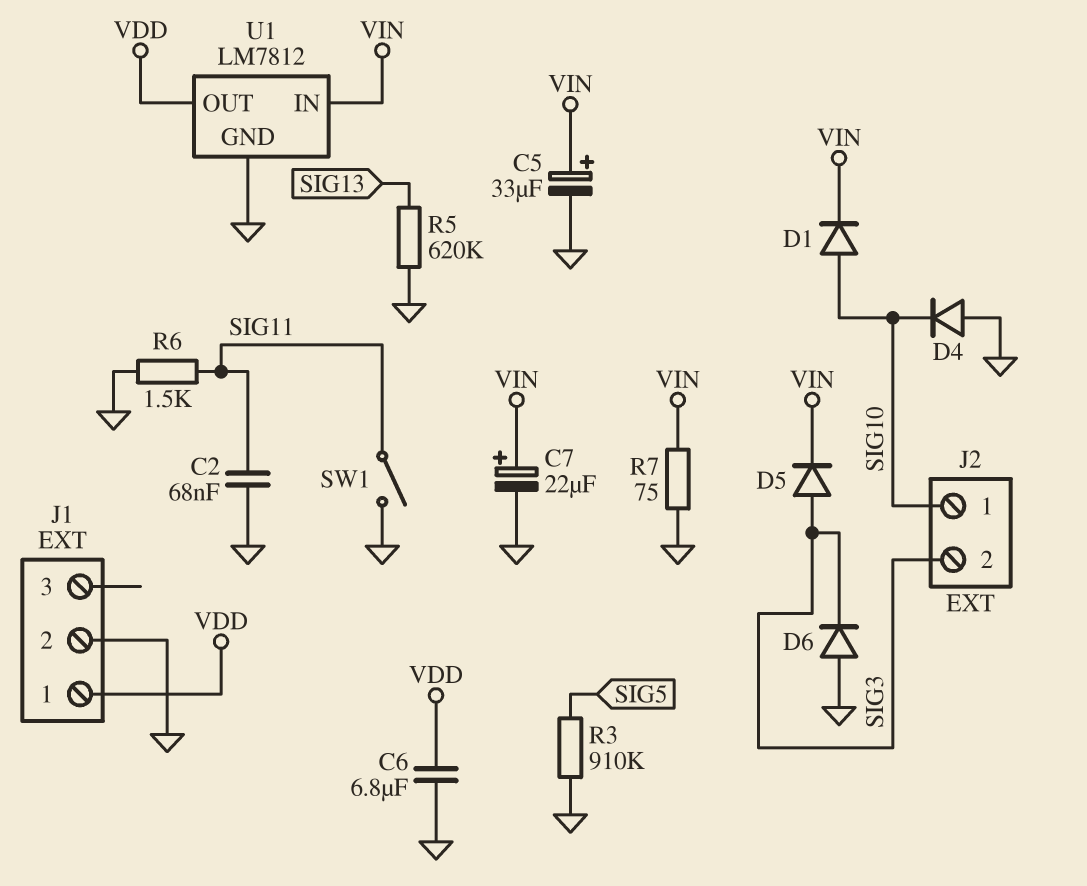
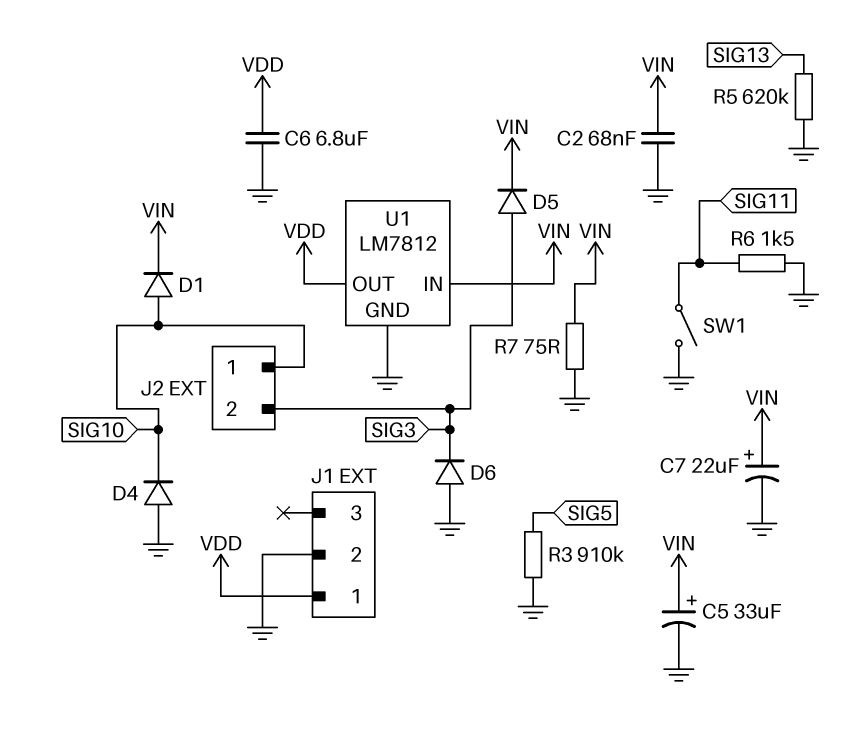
C2: 68nF (GND, SIG11) -> 68nF (GND, VIN)

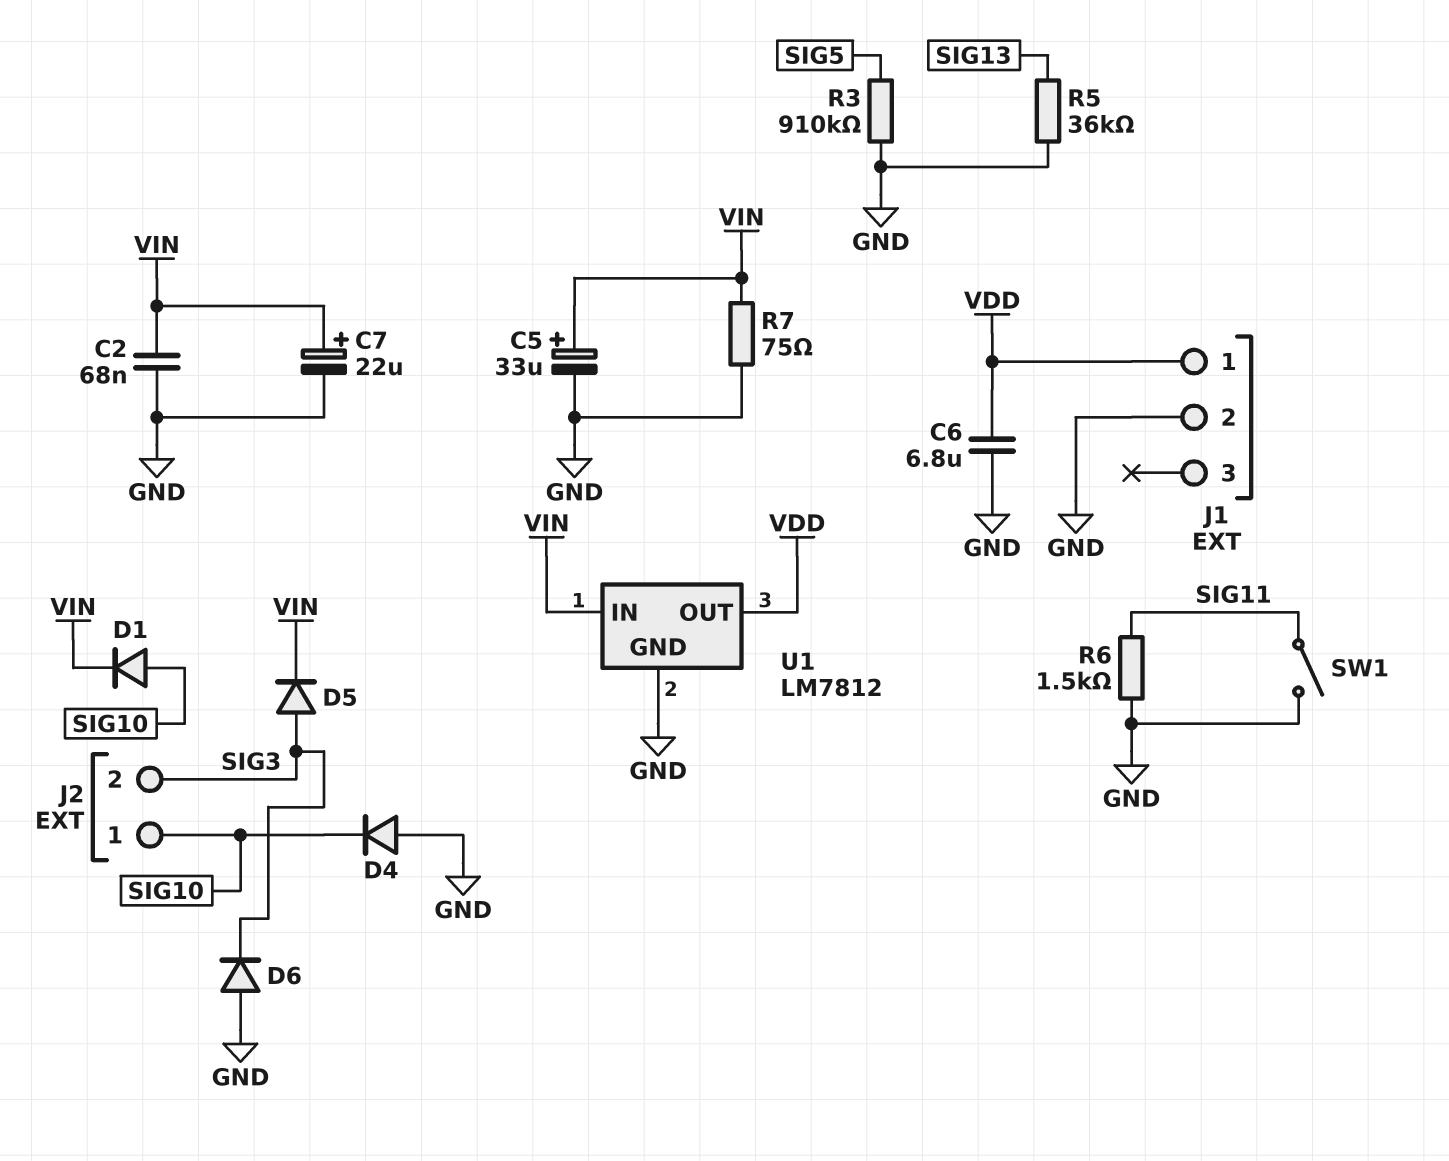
R5: 620k (GND, SIG13) -> 36k (GND, SIG13)

